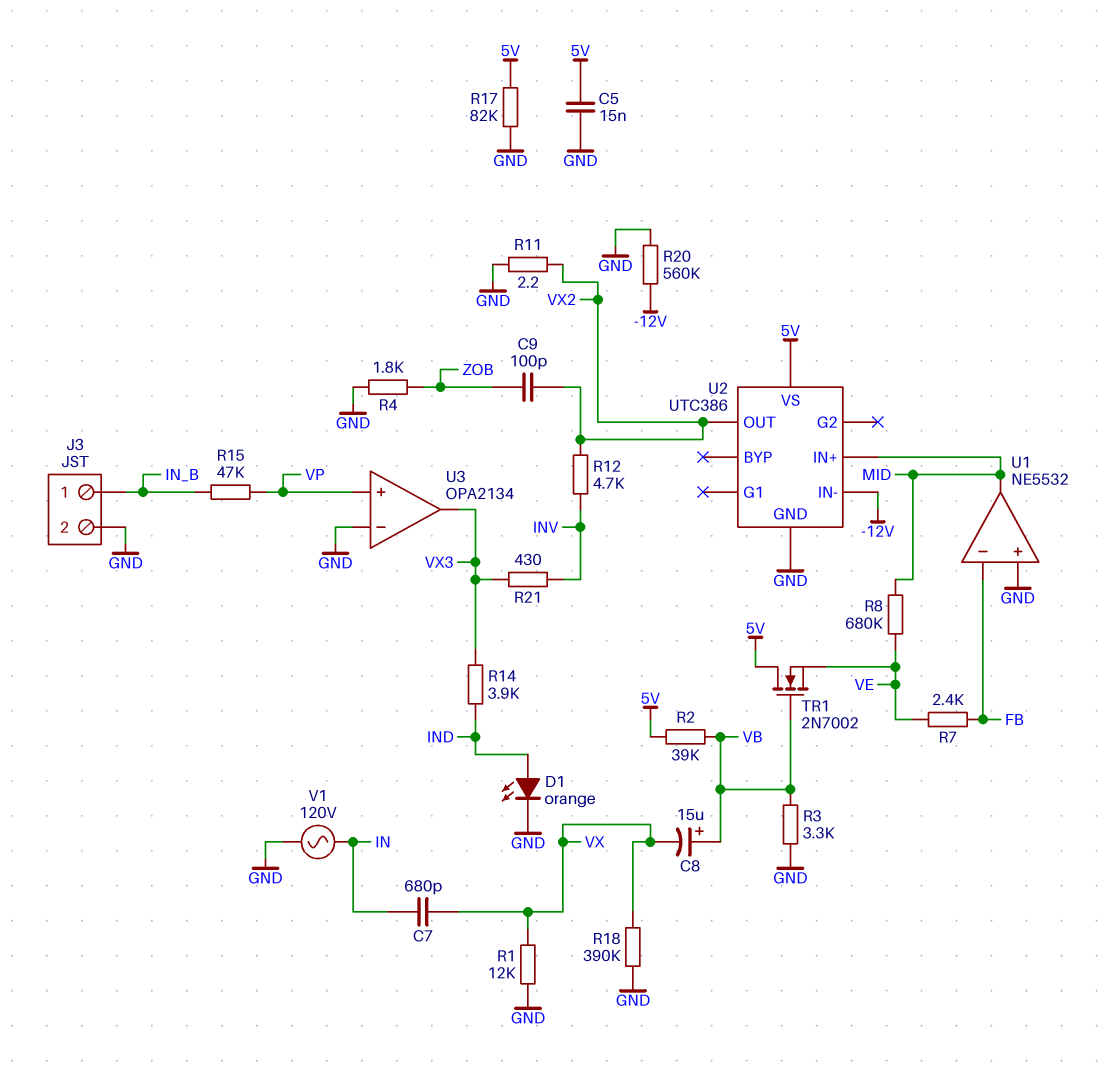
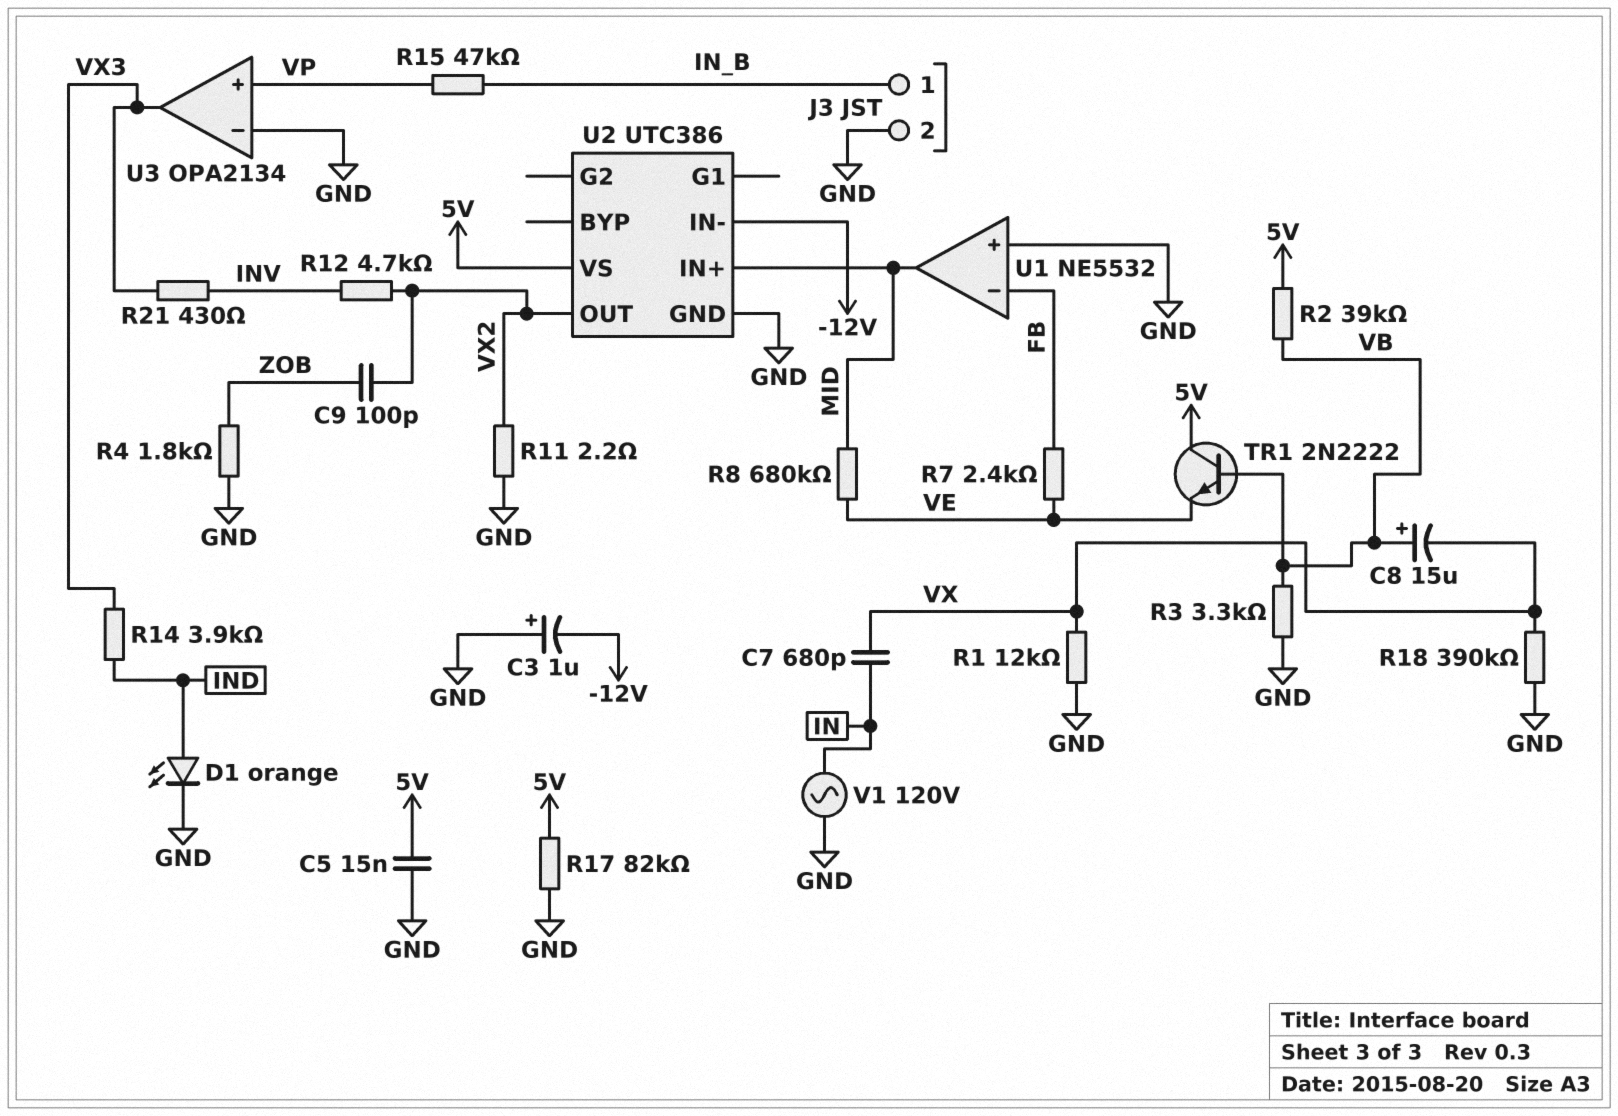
C3: none -> 1uF (plus GND, minus -12V)
R20: 560k (-12V, GND) -> none
TR1: NMOS 2N7002 (G VB, D 5V, S VE) -> NPN 2N2222 (B VB, C 5V, E VE)

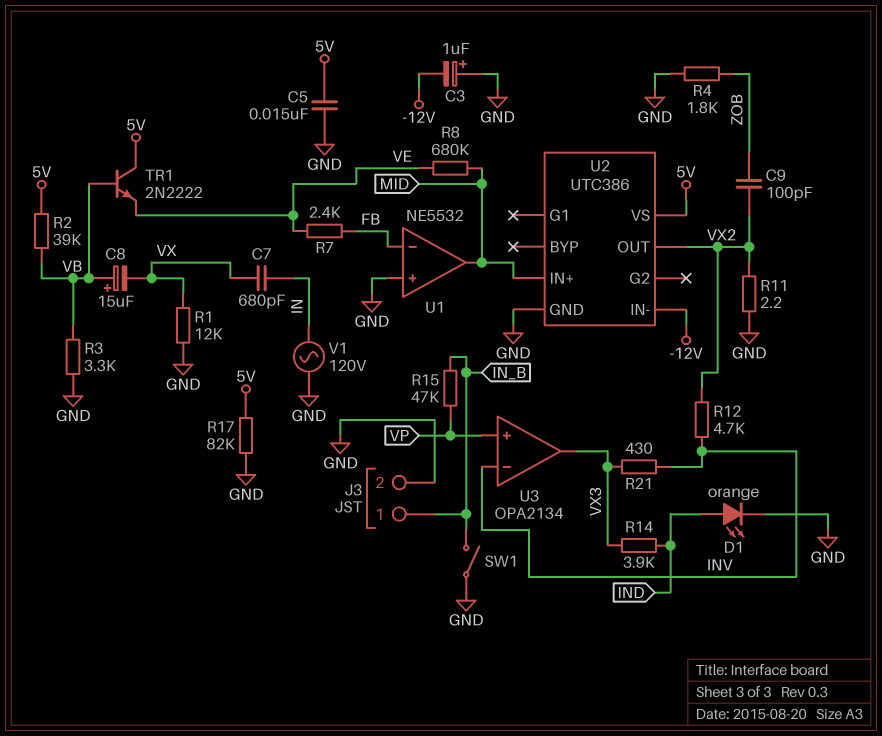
R18: 390k (GND, VX) -> none
SW1: none -> switch (GND, IN_B)
U3 pin in-: GND -> INV

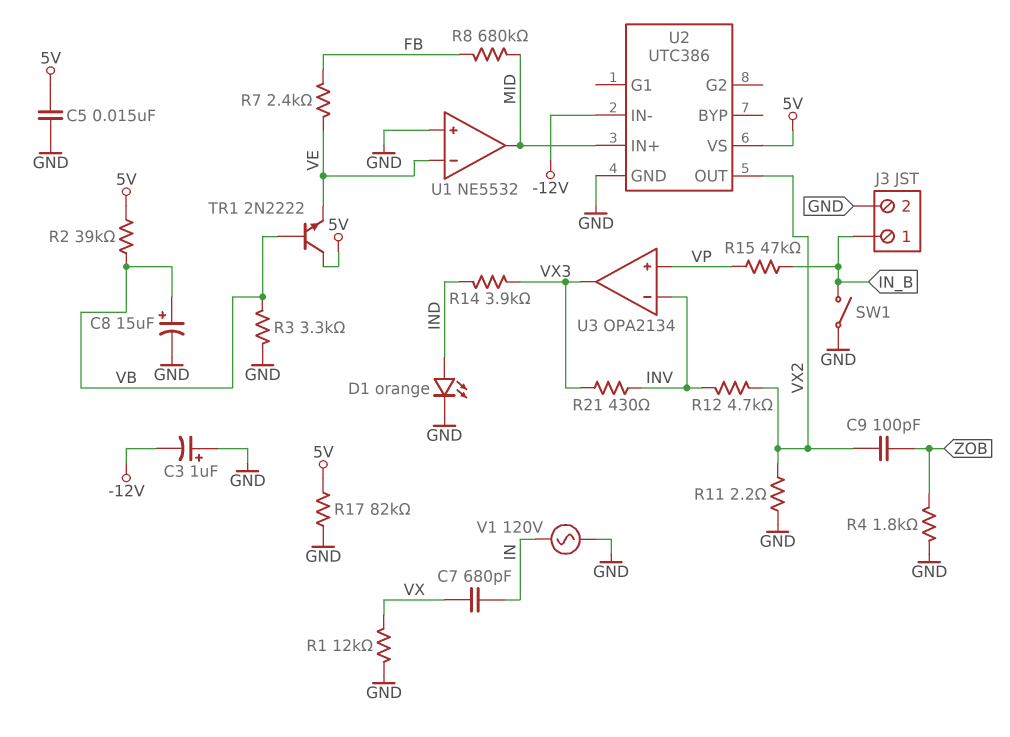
C8: 15uF (plus VB, minus VX) -> 15uF (plus VB, minus GND)
R8: 680k (MID, VE) -> 680k (FB, MID)
U1 pin in-: FB -> VE

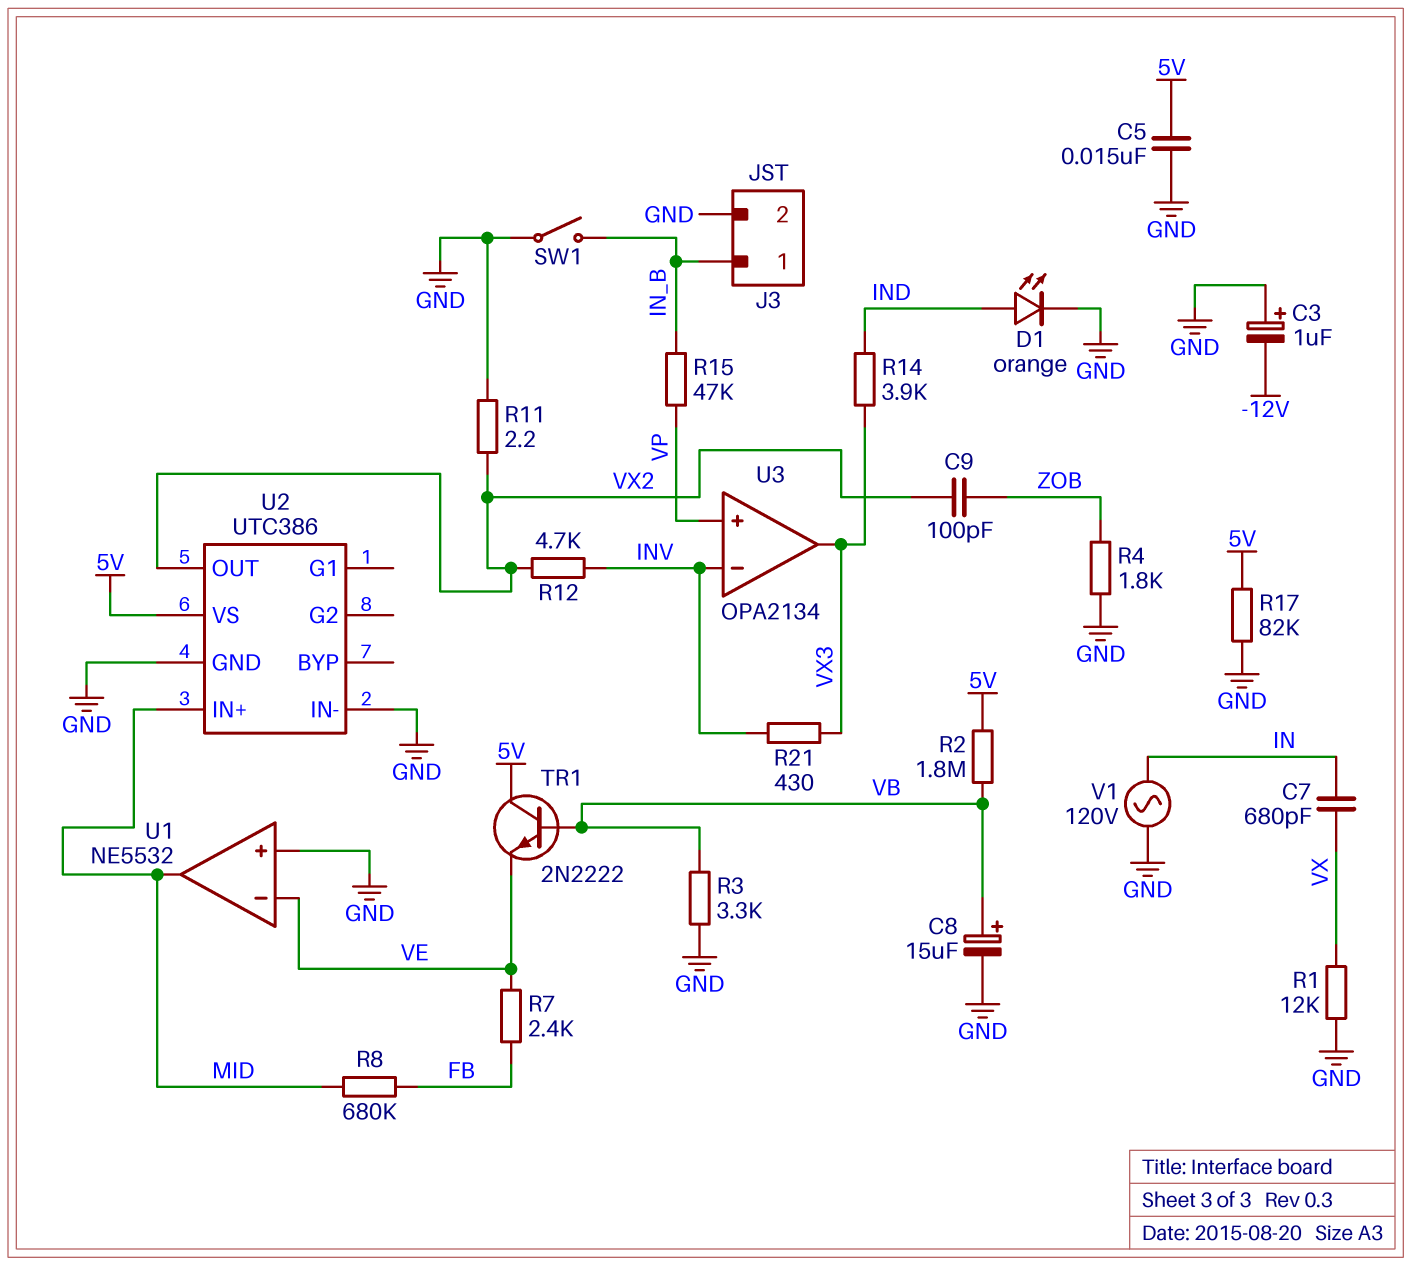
R2: 39k (5V, VB) -> 1.8M (5V, VB)
U2 pin IN-: -12V -> GND

